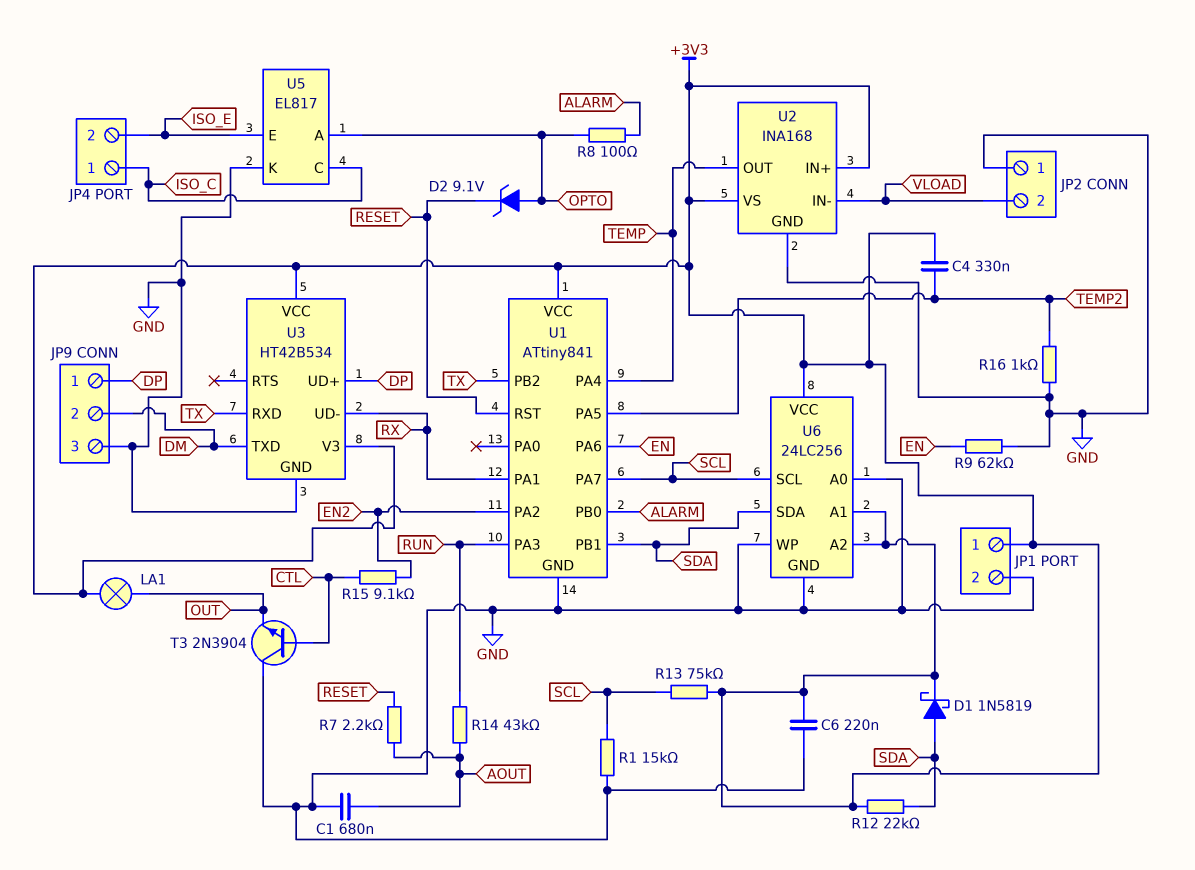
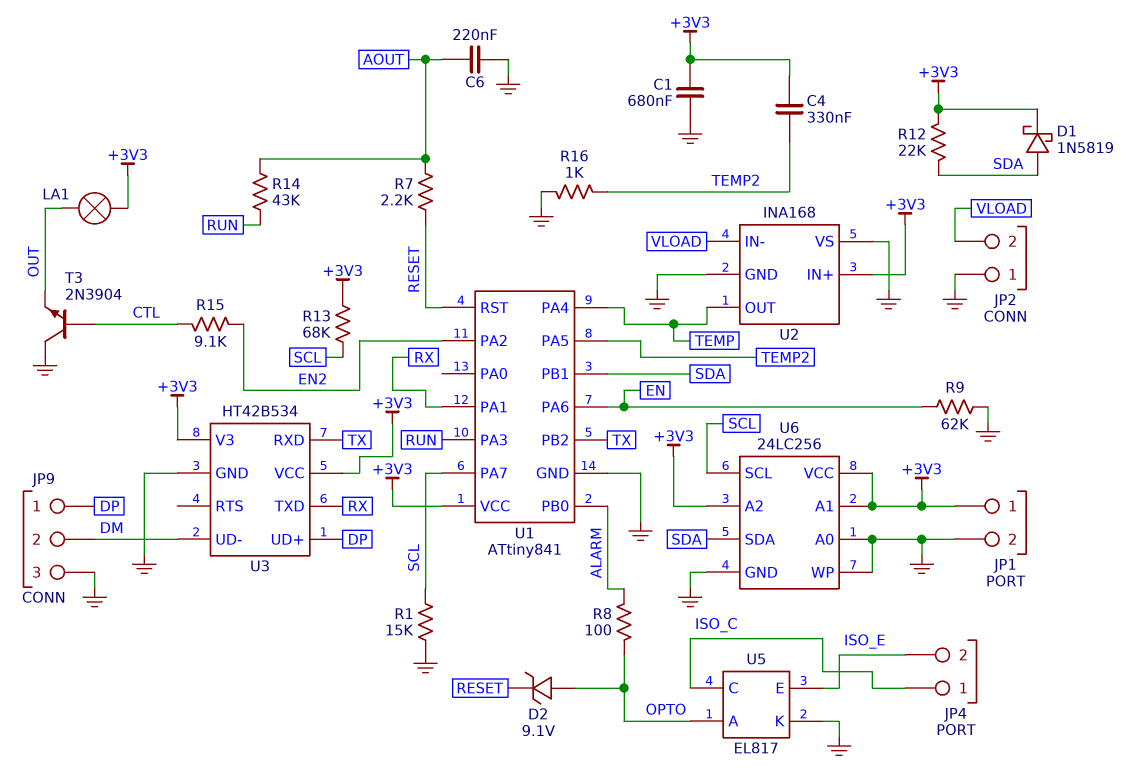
C1: 680nF (AOUT, GND) -> 680nF (+3V3, GND)
C6: 220nF (+3V3, GND) -> 220nF (AOUT, GND)
R13: 75k (+3V3, SCL) -> 68k (+3V3, SCL)
U2 pin VS: +3V3 -> GND
U3 pin TXD: DM -> RX
U3 pin UD-: RX -> DM

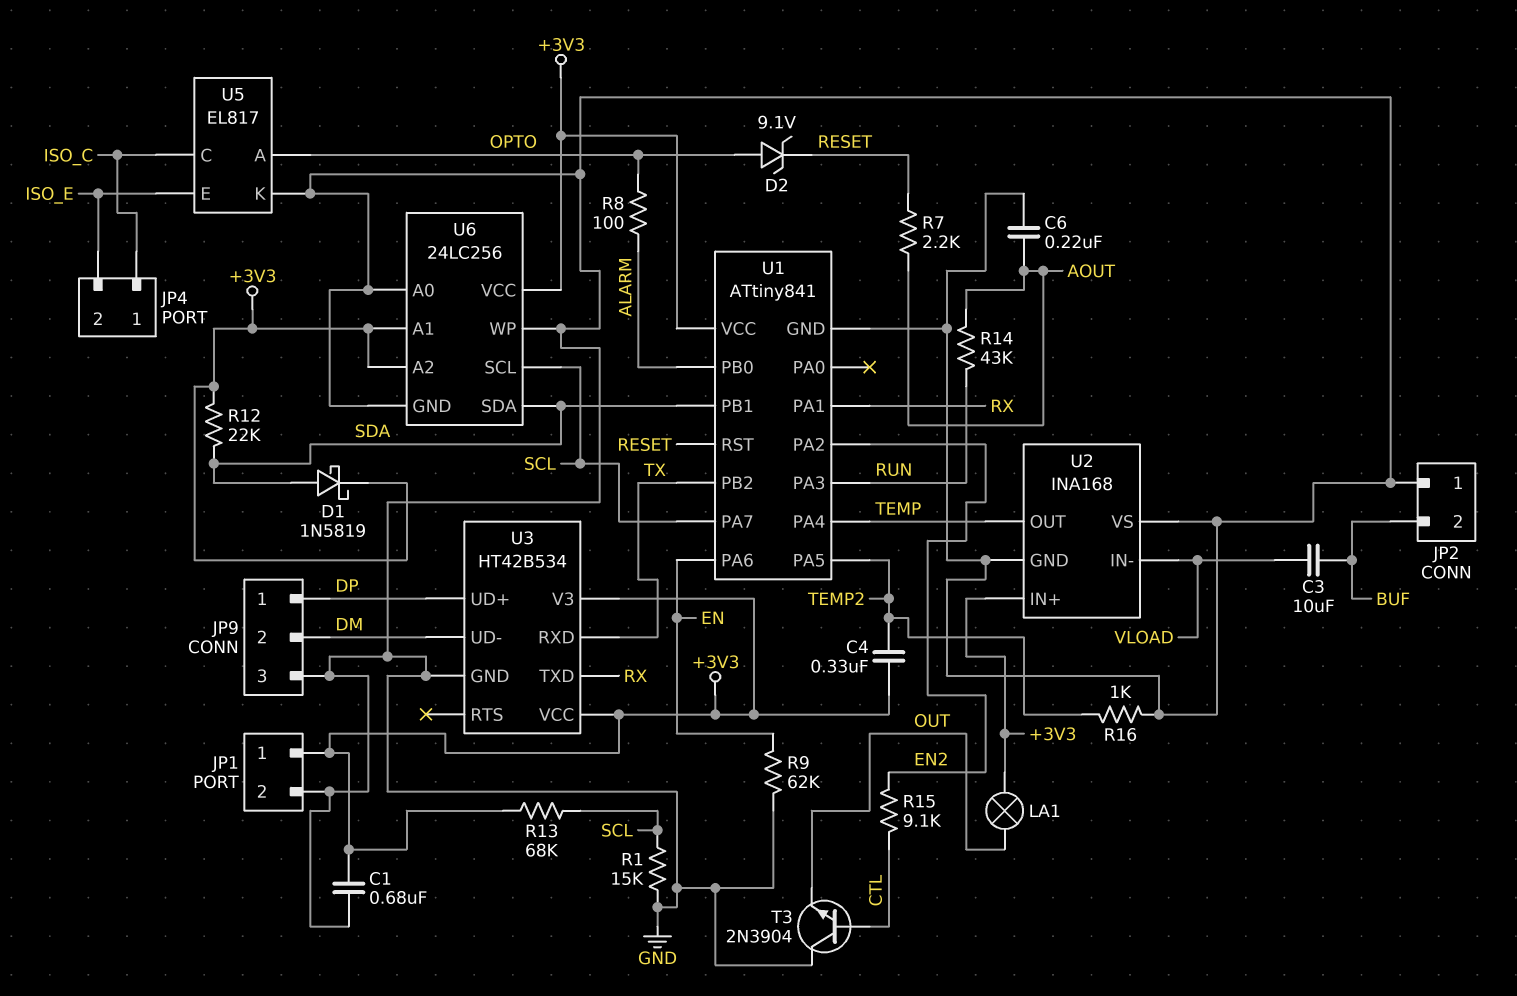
C3: none -> 10uF (BUF, VLOAD)
JP2 pin 2: VLOAD -> BUF

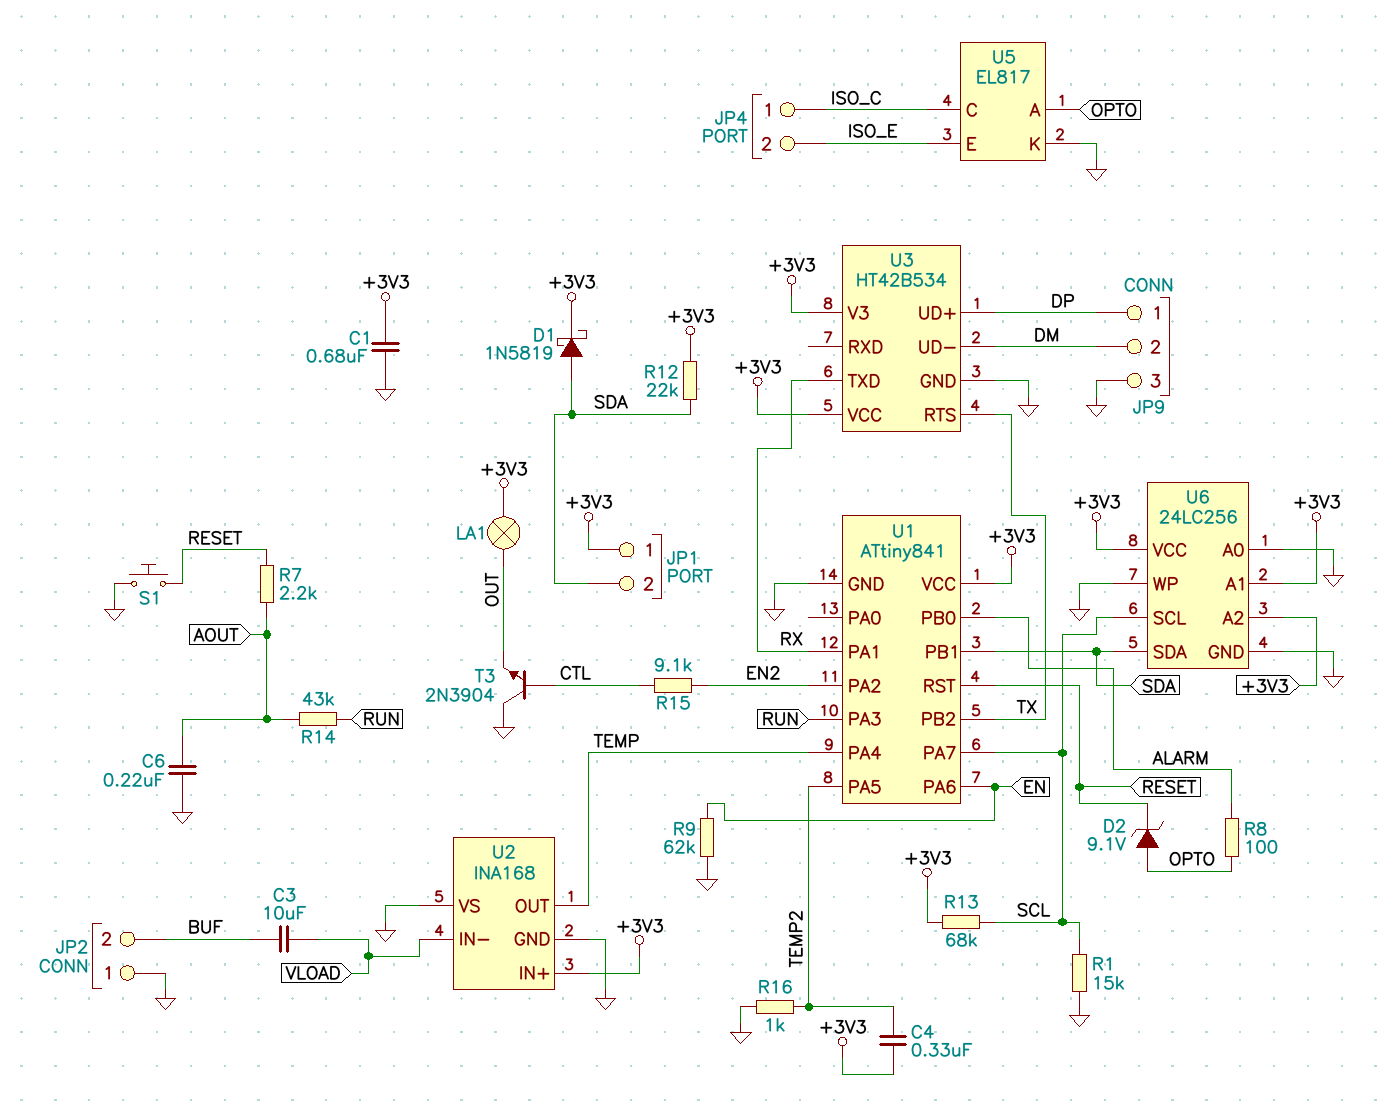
JP1 pin 2: GND -> SDA
S1: none -> button (GND, RESET)
U3 pin RTS: none -> TX
U3 pin RXD: TX -> none

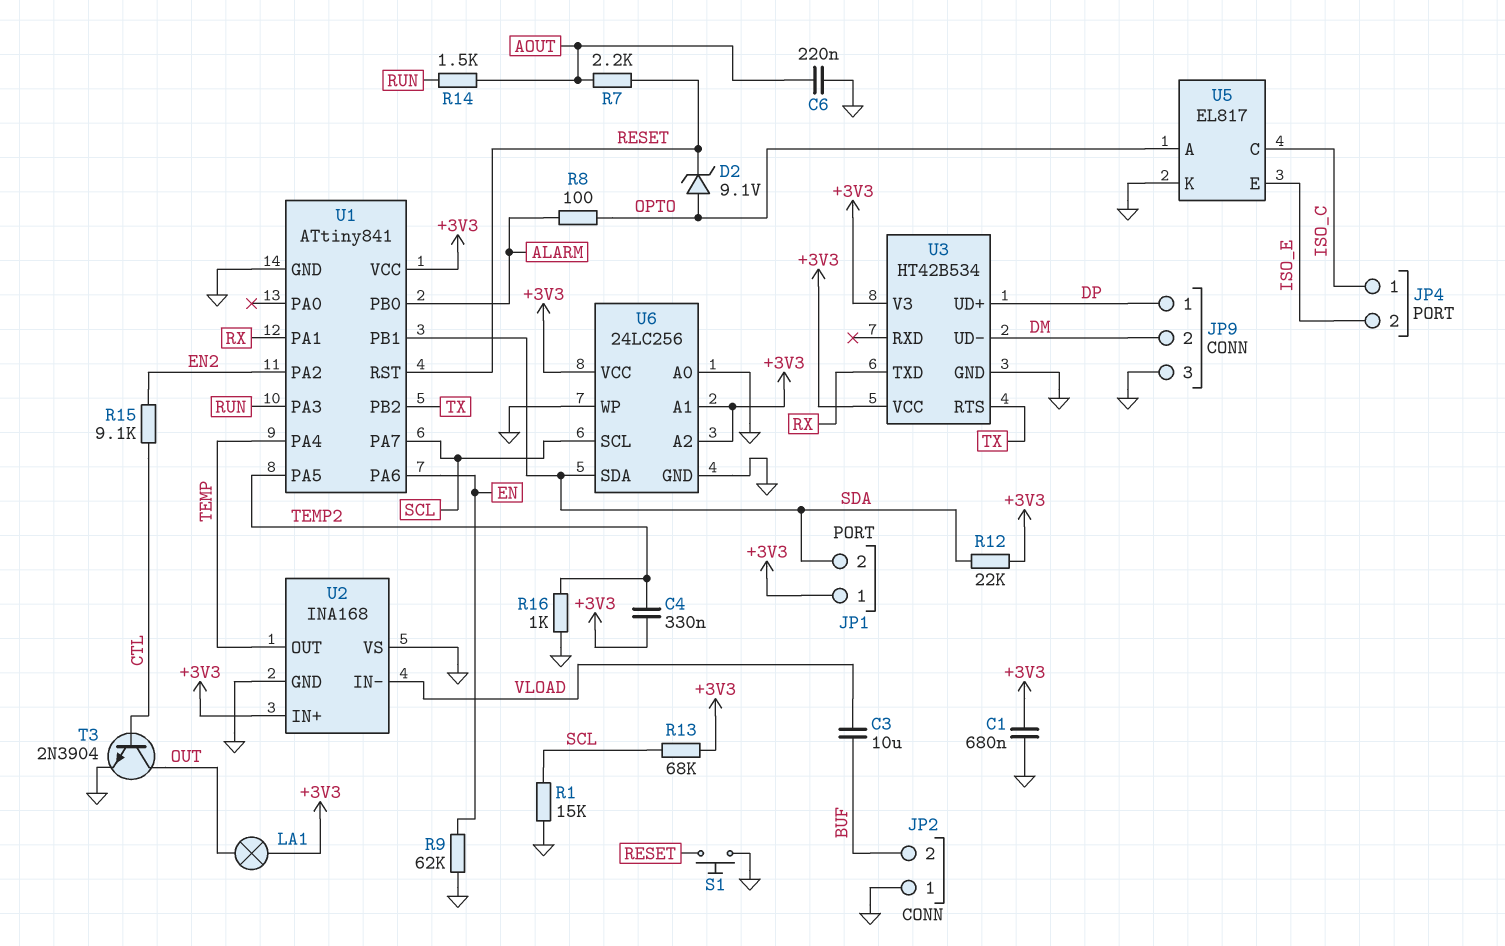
D1: schottky 1N5819 (A SDA, K +3V3) -> none
R14: 43k (AOUT, RUN) -> 1.5k (AOUT, RUN)
T3: NPN 2N3904 (B CTL, C GND, E OUT) -> NPN 2N3904 (B CTL, C OUT, E GND)

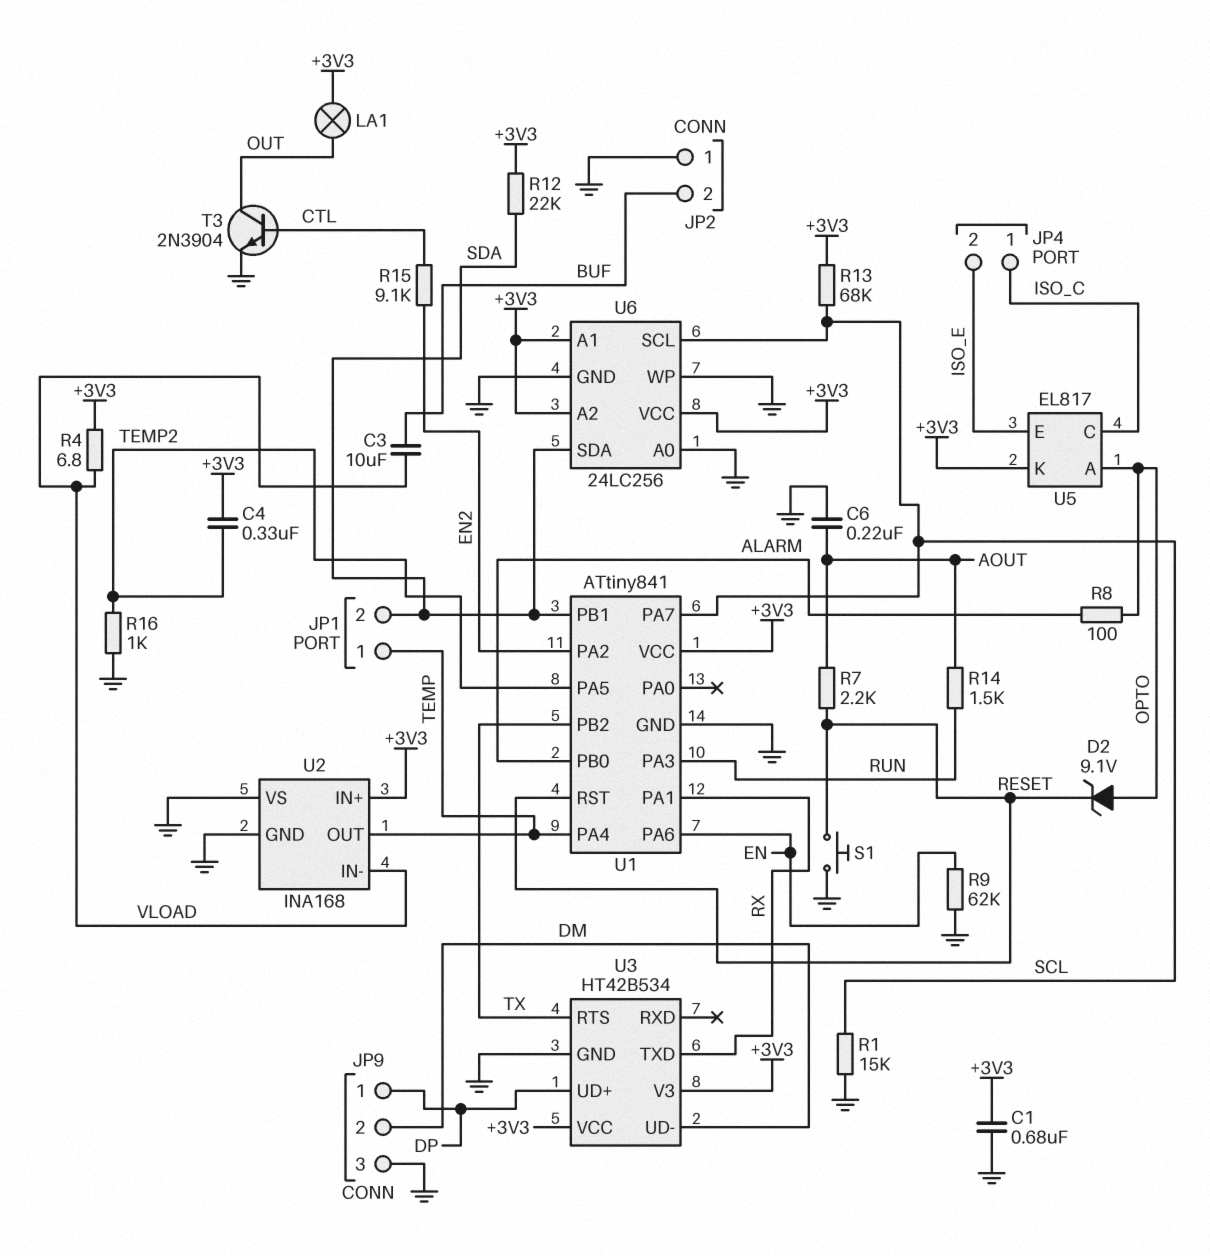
JP1 pin 1: +3V3 -> TEMP
R4: none -> 6.8 (+3V3, VLOAD)
U5 pin K: GND -> +3V3

